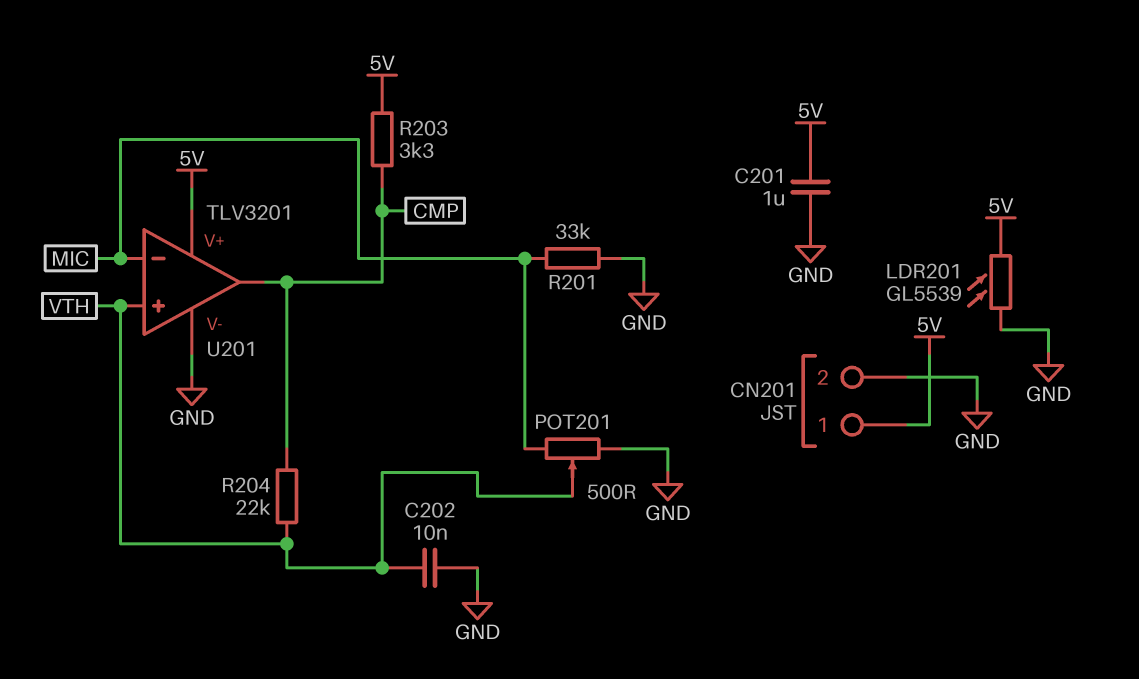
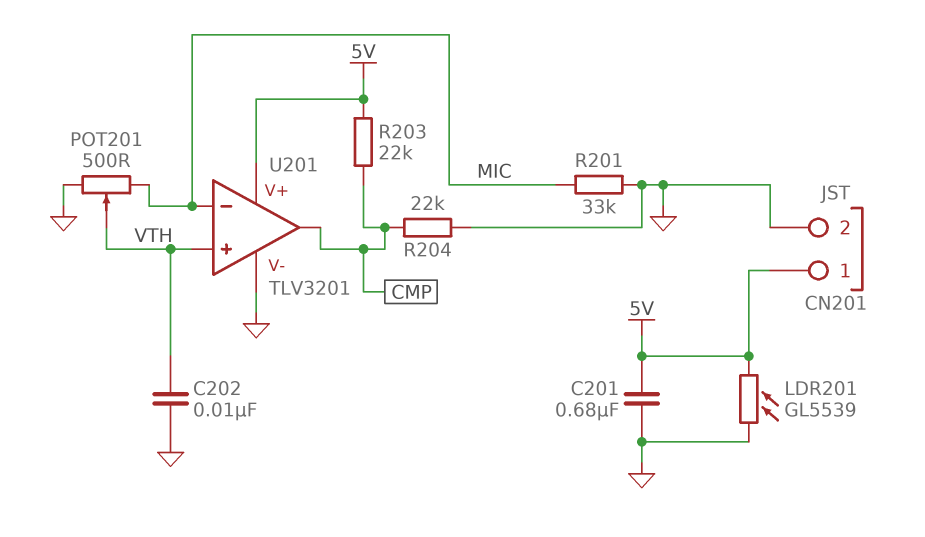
C201: 1uF (5V, GND) -> 680nF (5V, GND)
R203: 3.3k (5V, CMP) -> 22k (5V, CMP)
R204: 22k (CMP, VTH) -> 22k (CMP, GND)

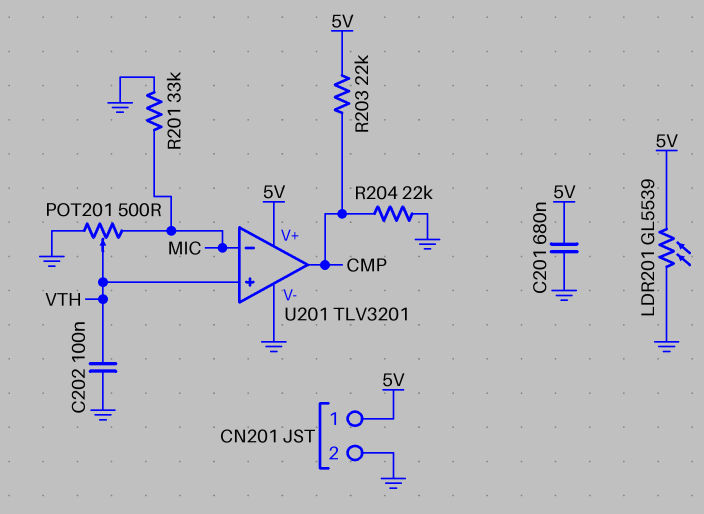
C202: 10nF (GND, VTH) -> 100nF (GND, VTH)

